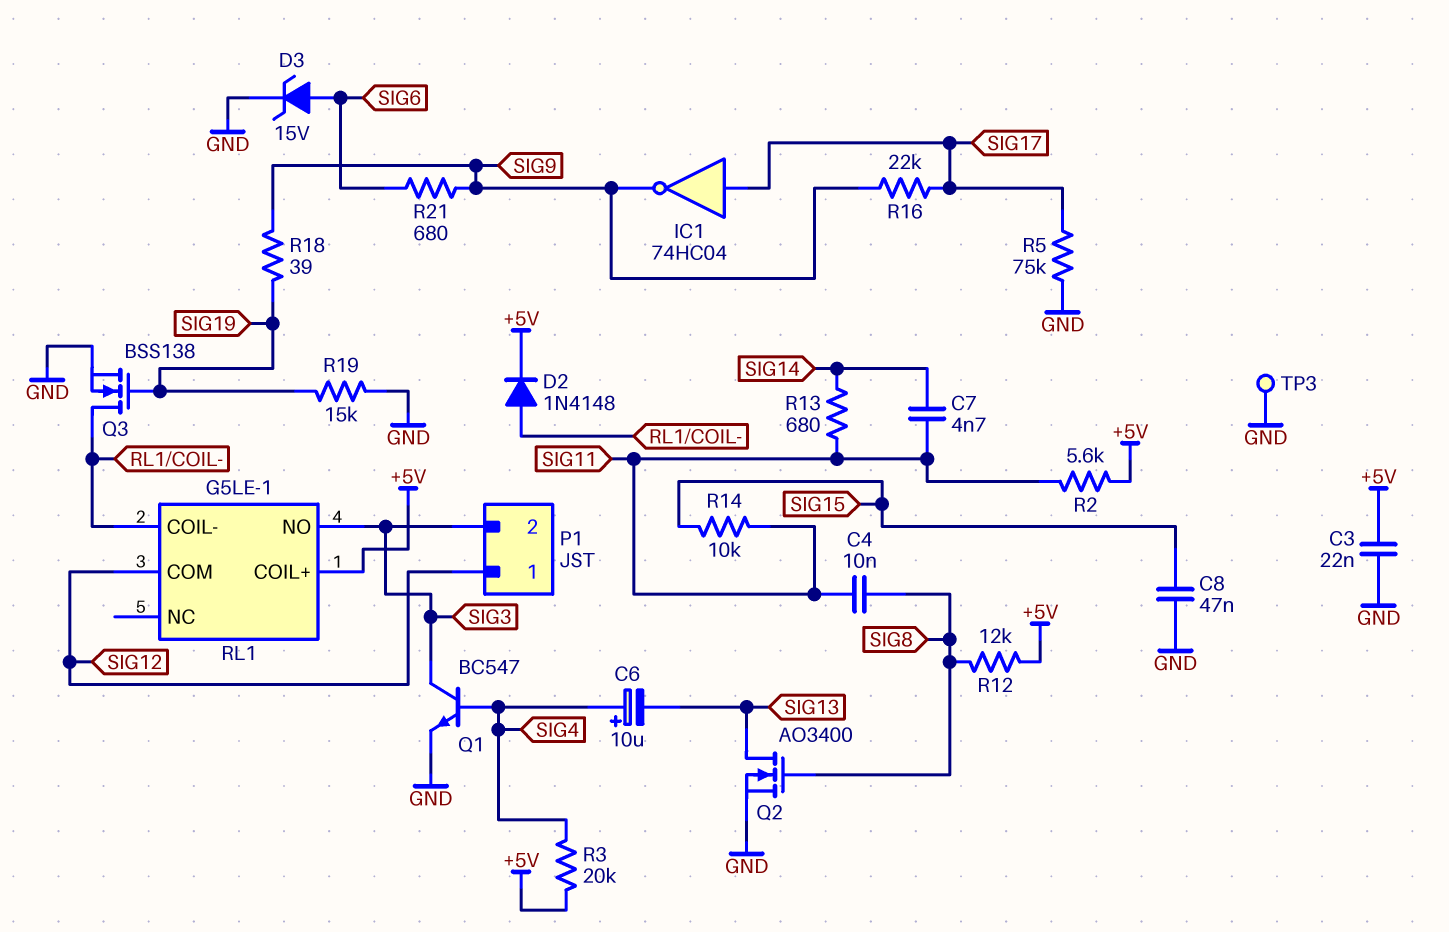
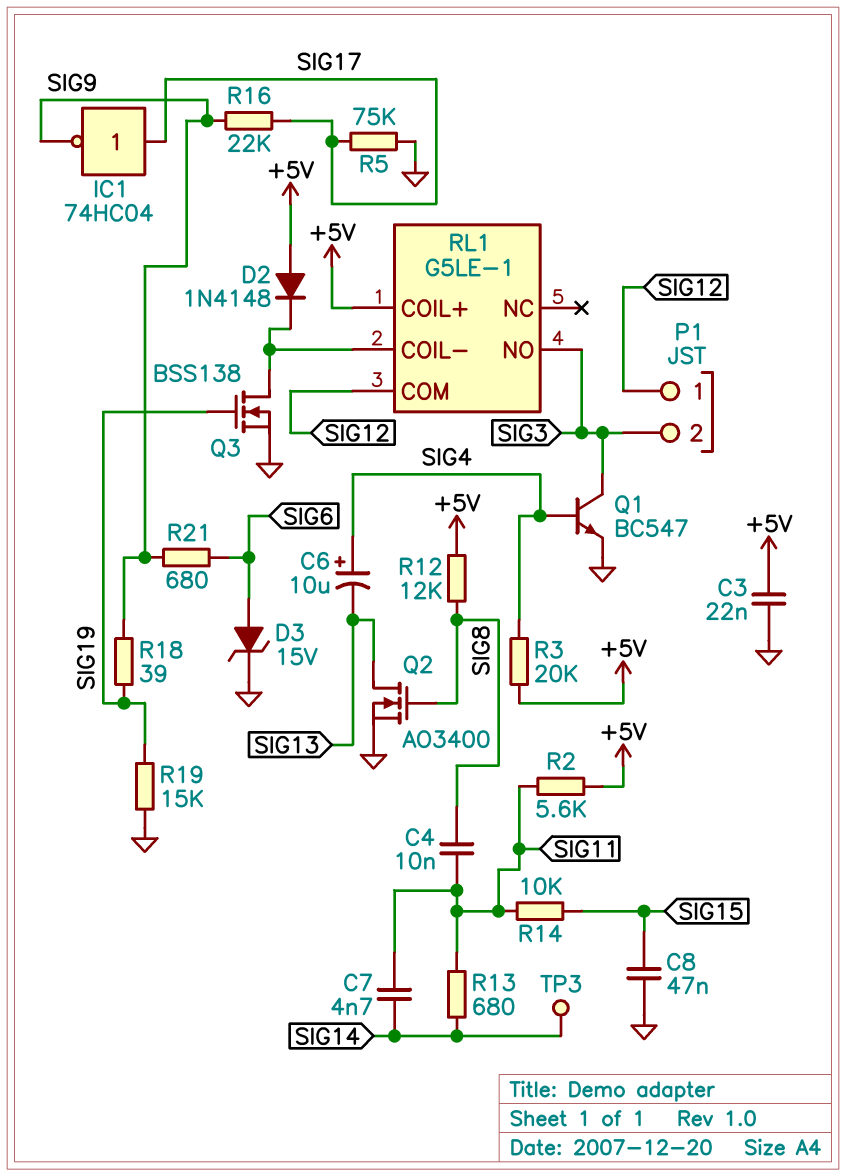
D2: diode 1N4148 (A RL1/COIL-, K +5V) -> diode 1N4148 (A +5V, K RL1/COIL-)
TP3: test point (GND) -> test point (SIG14)

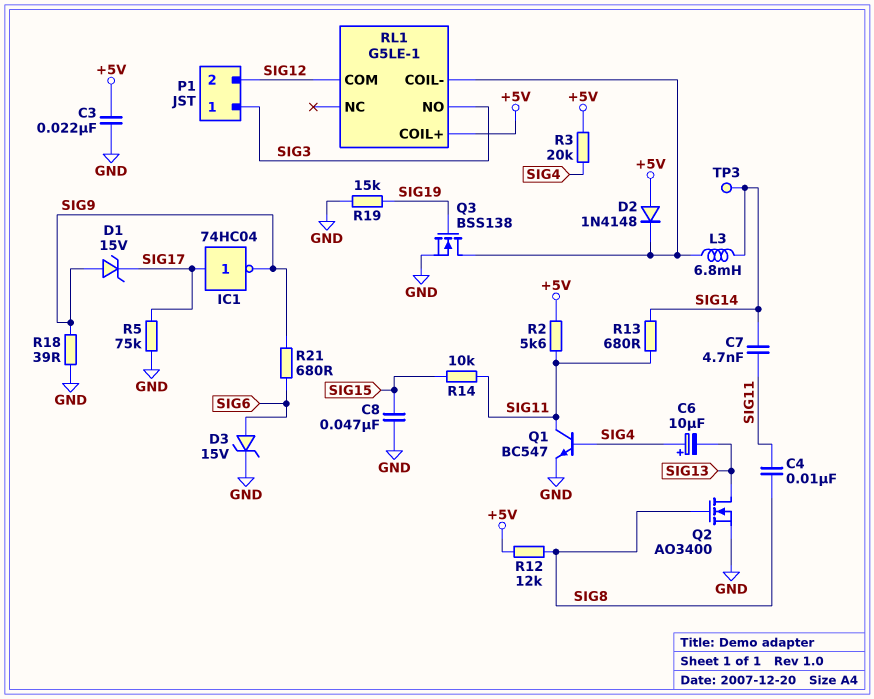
D1: none -> zener 15V (A SIG9, K SIG17)
L3: none -> 6.8mH (RL1/COIL-, SIG14)
P1 pin 1: SIG12 -> SIG3
P1 pin 2: SIG3 -> SIG12
Q1: NPN BC547 (B SIG4, C SIG3, E GND) -> NPN BC547 (B SIG4, C SIG11, E GND)
R16: 22k (SIG9, SIG17) -> none
R18: 39 (SIG9, SIG19) -> 39 (GND, SIG9)

